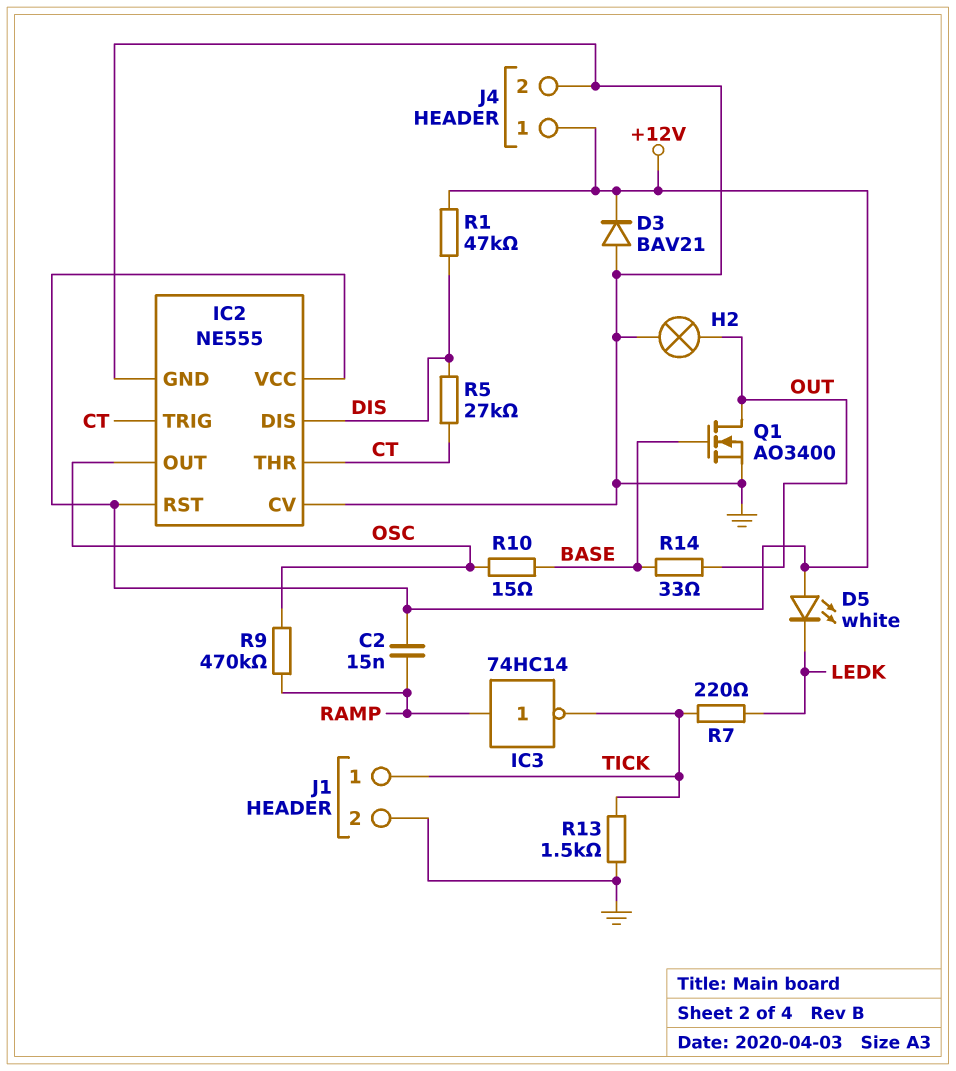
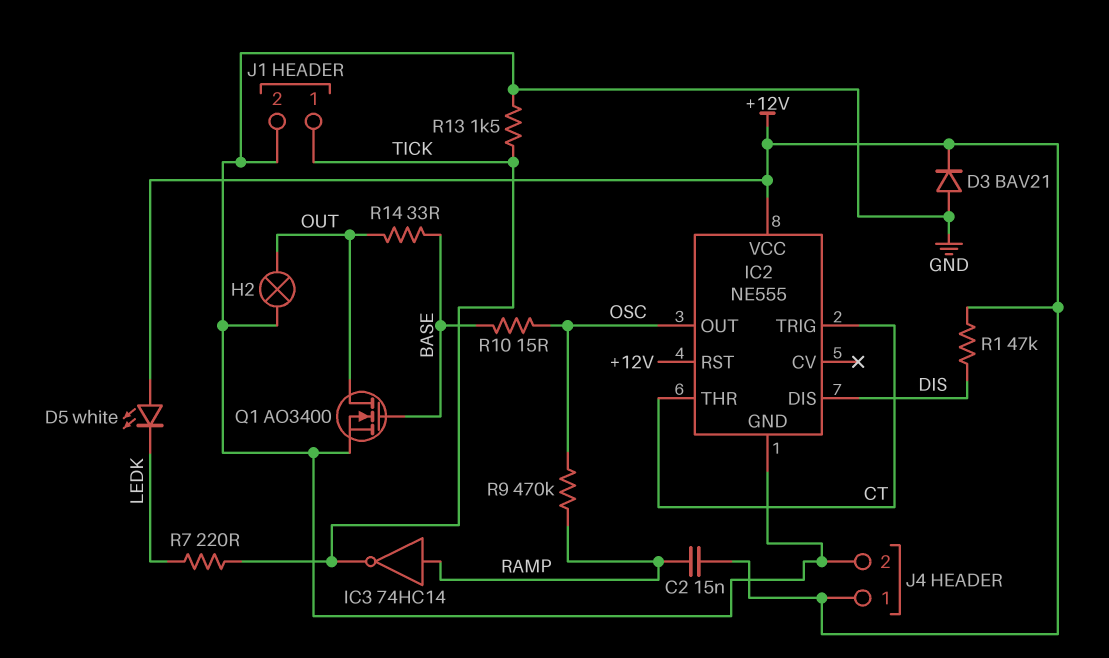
IC2 pin CV: GND -> none
R5: 27k (CT, DIS) -> none

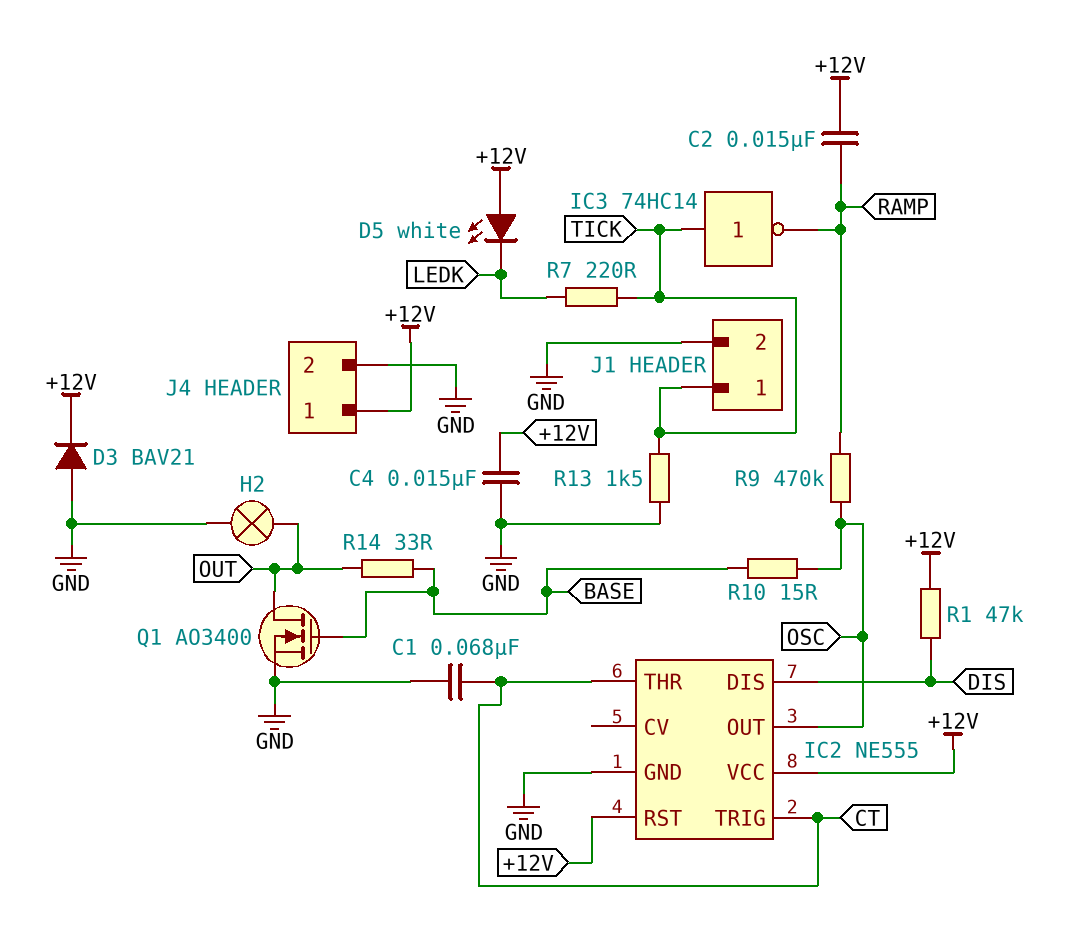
C1: none -> 68nF (CT, GND)
C4: none -> 15nF (+12V, GND)
IC3: NOT 74HC14 (in RAMP, out TICK) -> NOT 74HC14 (in TICK, out RAMP)

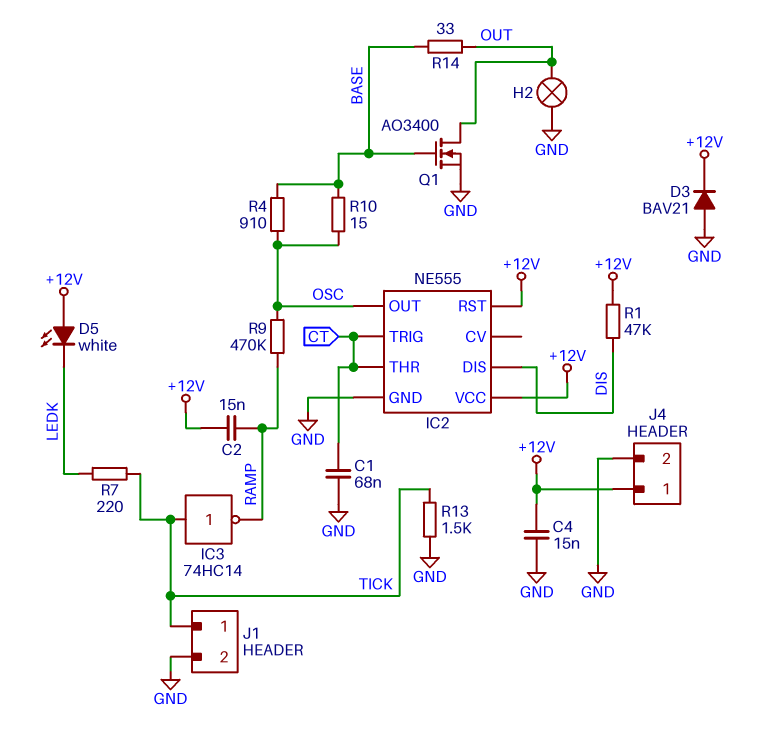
R4: none -> 910 (BASE, OSC)

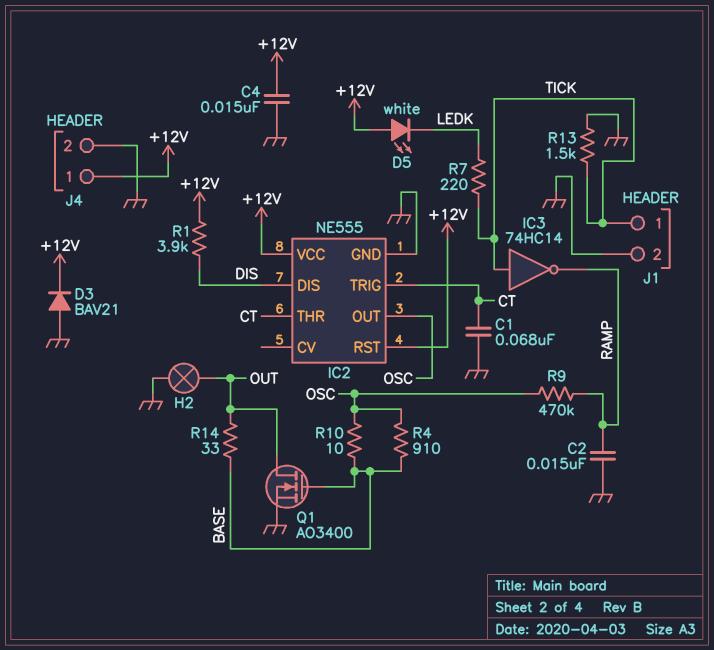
C2: 15nF (+12V, RAMP) -> 15nF (GND, RAMP)
R1: 47k (+12V, DIS) -> 3.9k (+12V, DIS)
R10: 15 (BASE, OSC) -> 10 (BASE, OSC)

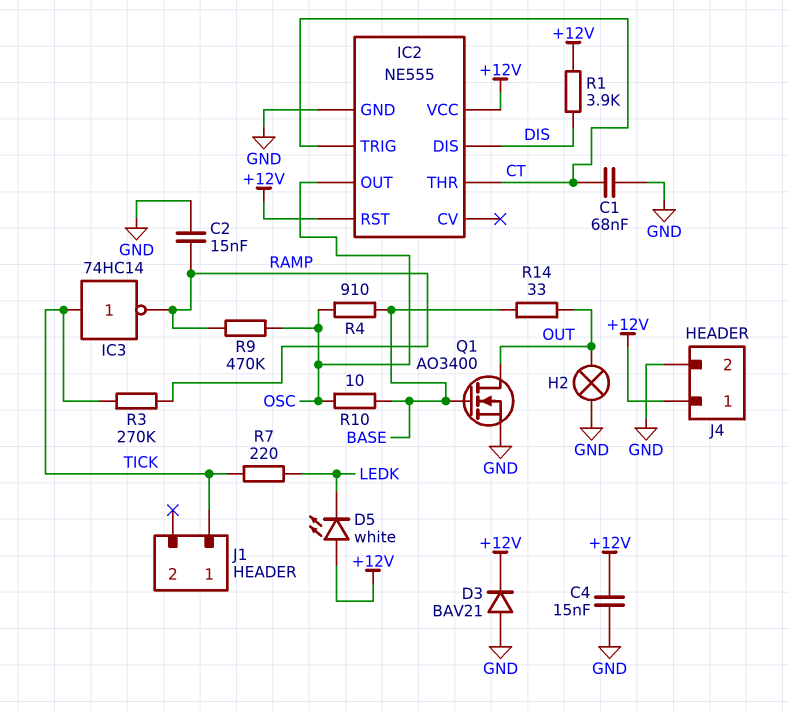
J1 pin 2: GND -> none
R3: none -> 270k (RAMP, TICK)
R13: 1.5k (GND, TICK) -> none

